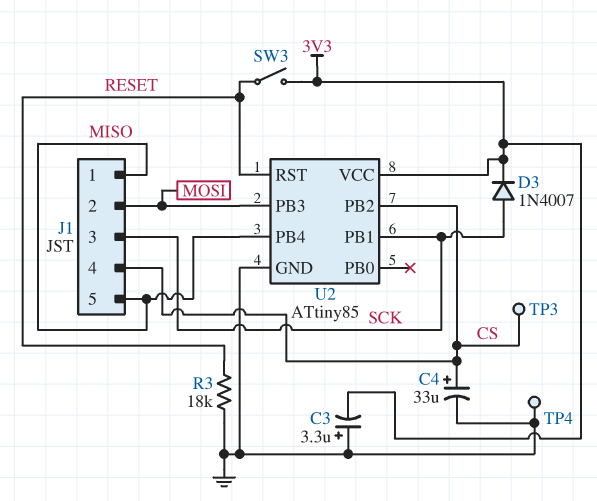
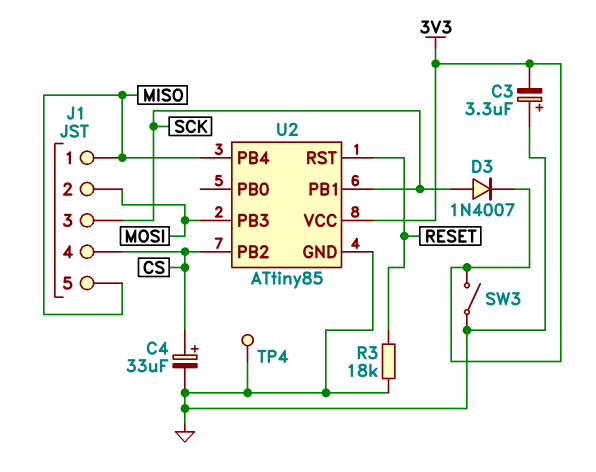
SW3: switch (3V3, RESET) -> switch (3V3, GND)
TP3: test point (CS) -> none

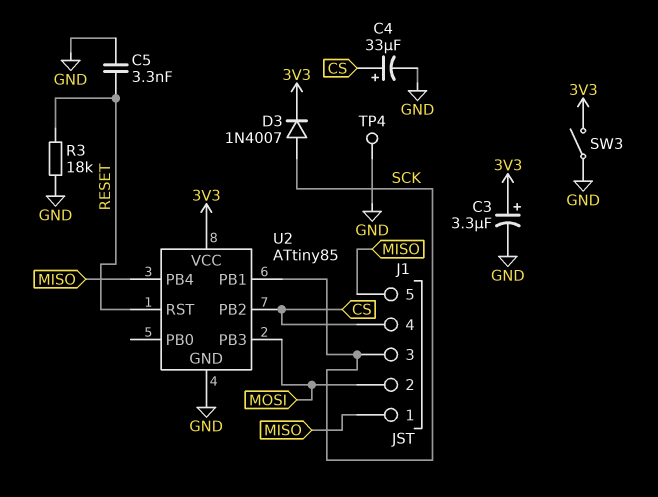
C3: 3.3uF (plus GND, minus 3V3) -> 3.3uF (plus 3V3, minus GND)
C5: none -> 3.3nF (GND, RESET)

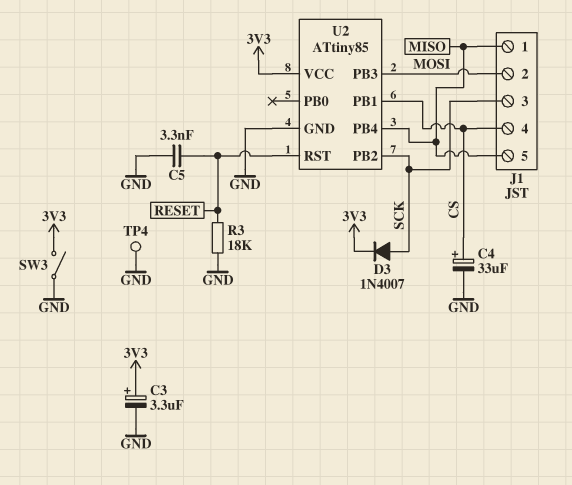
U2 pin PB1: SCK -> CS
U2 pin PB2: CS -> SCK

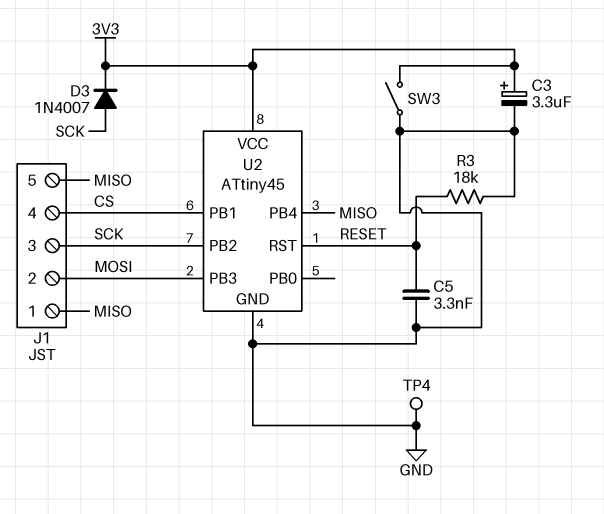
C4: 33uF (plus CS, minus GND) -> none
U2: ATtiny85 -> ATtiny45

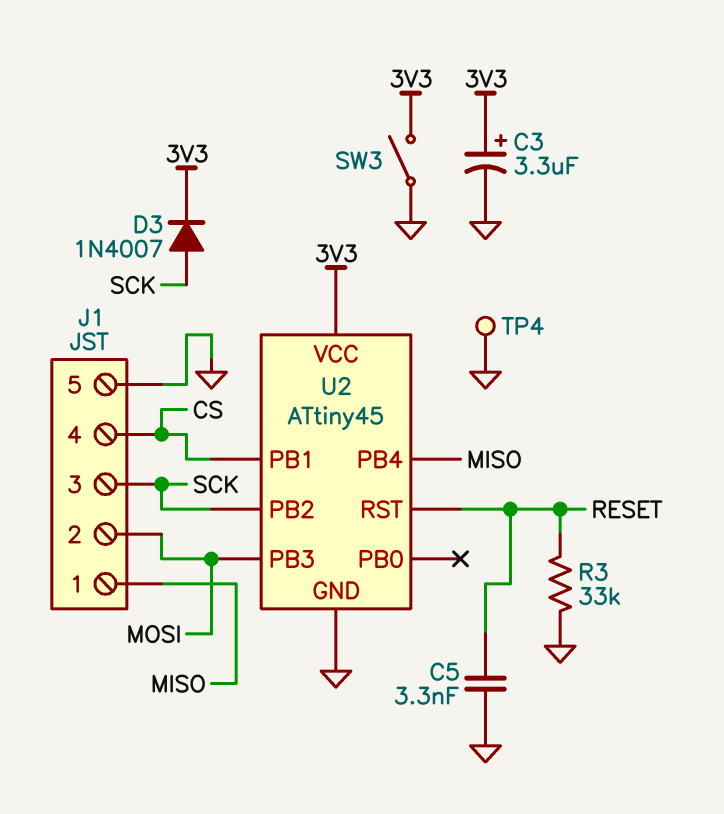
J1 pin 5: MISO -> GND
R3: 18k (GND, RESET) -> 33k (GND, RESET)

